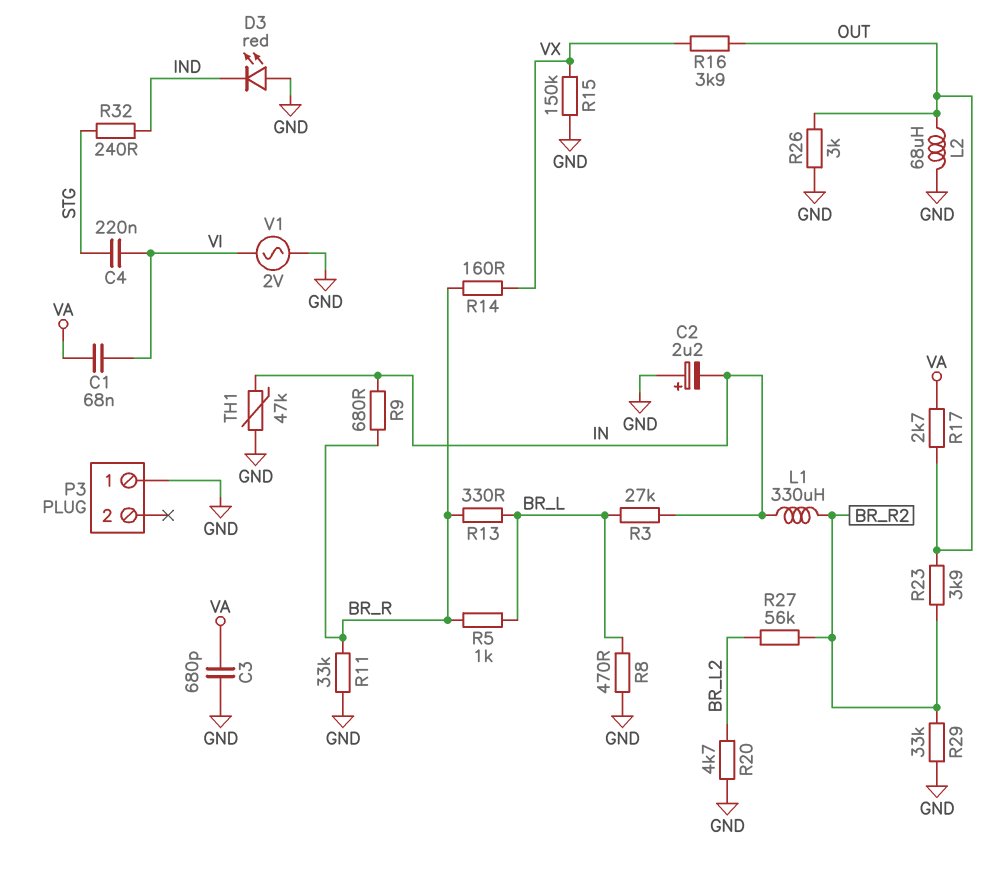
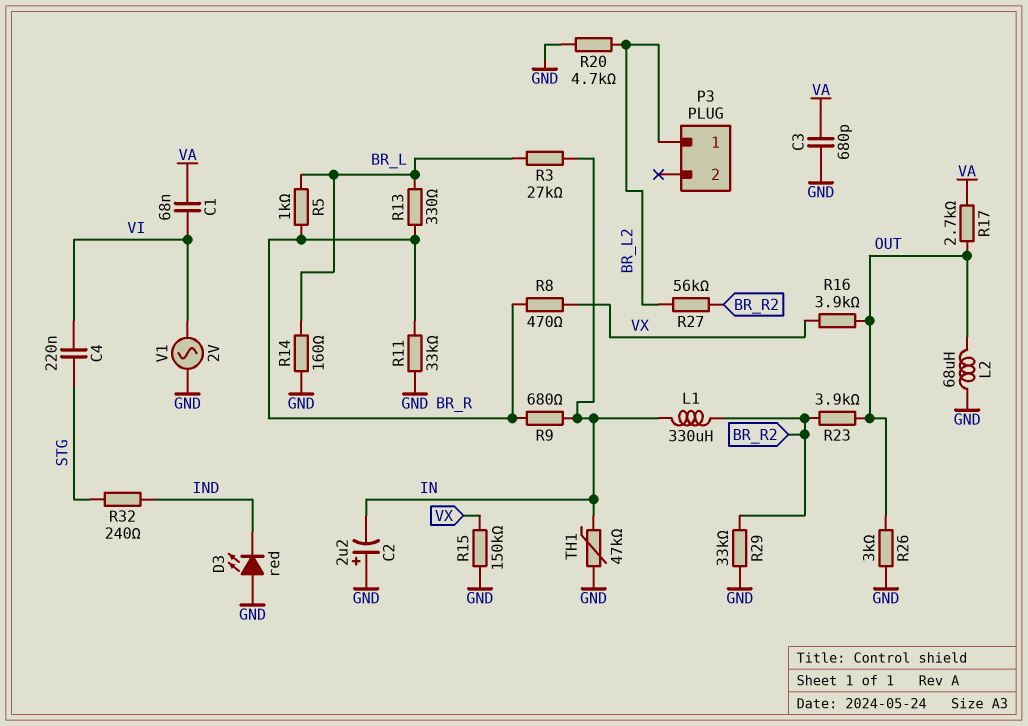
P3 pin 1: GND -> BR_L2
R8: 470 (BR_L, GND) -> 470 (BR_R, VX)
R14: 160 (BR_R, VX) -> 160 (BR_L, GND)

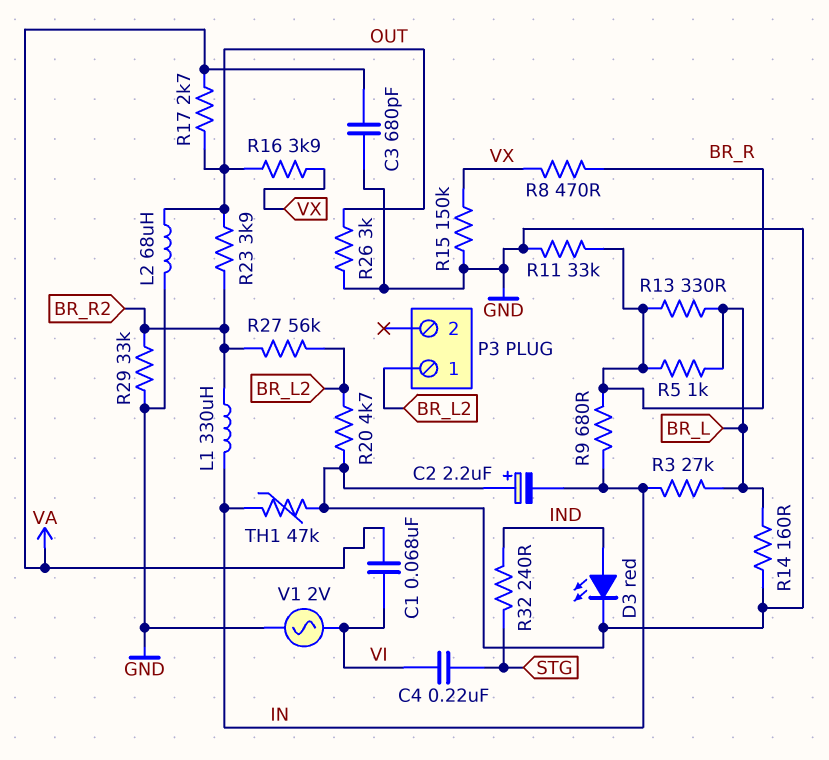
D3: LED red (A GND, K IND) -> LED red (A IND, K GND)

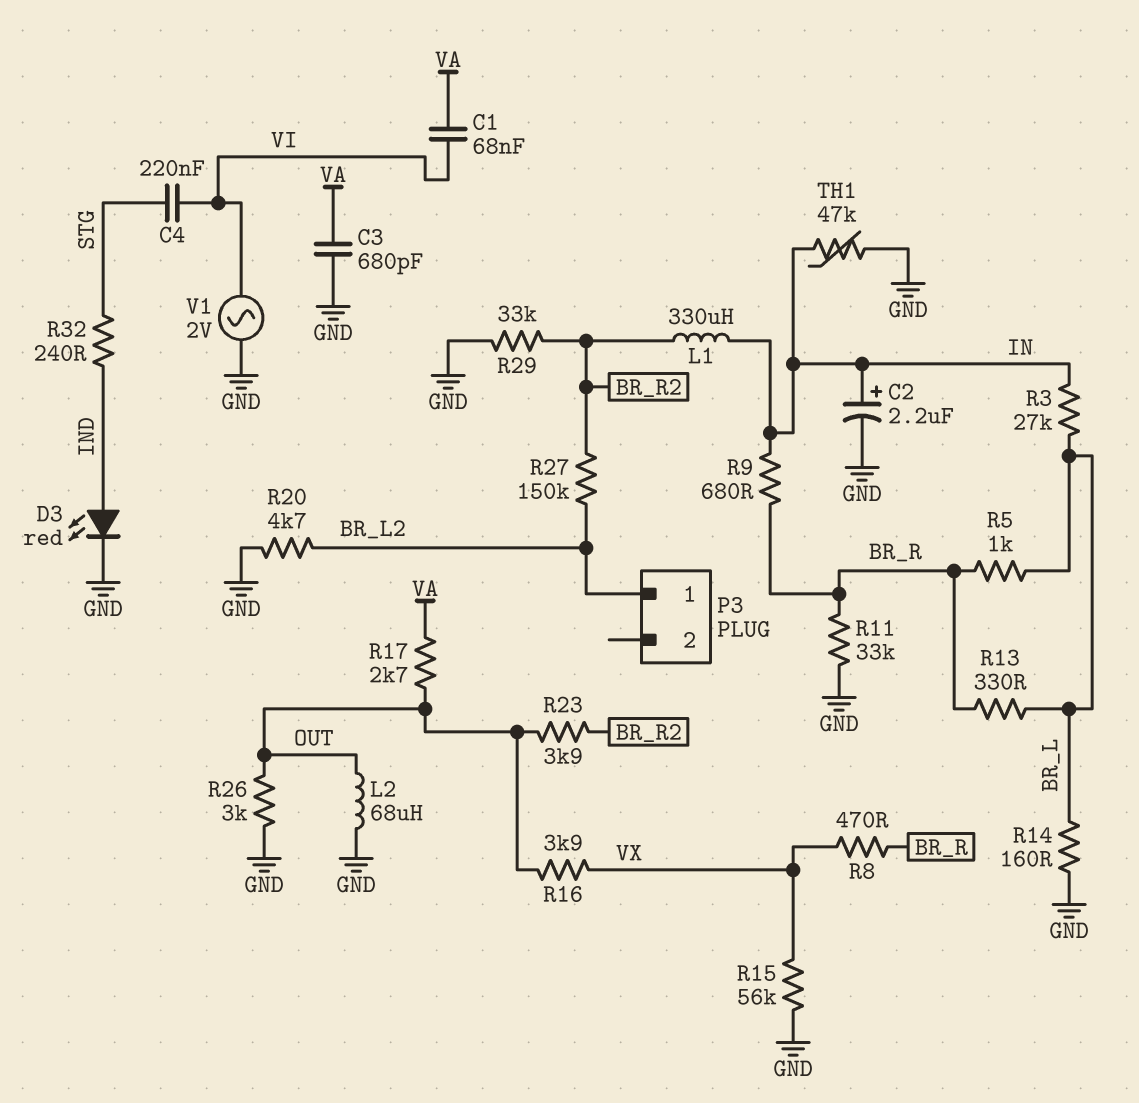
C2: 2.2uF (plus GND, minus IN) -> 2.2uF (plus IN, minus GND)
R15: 150k (GND, VX) -> 56k (GND, VX)
R27: 56k (BR_L2, BR_R2) -> 150k (BR_L2, BR_R2)

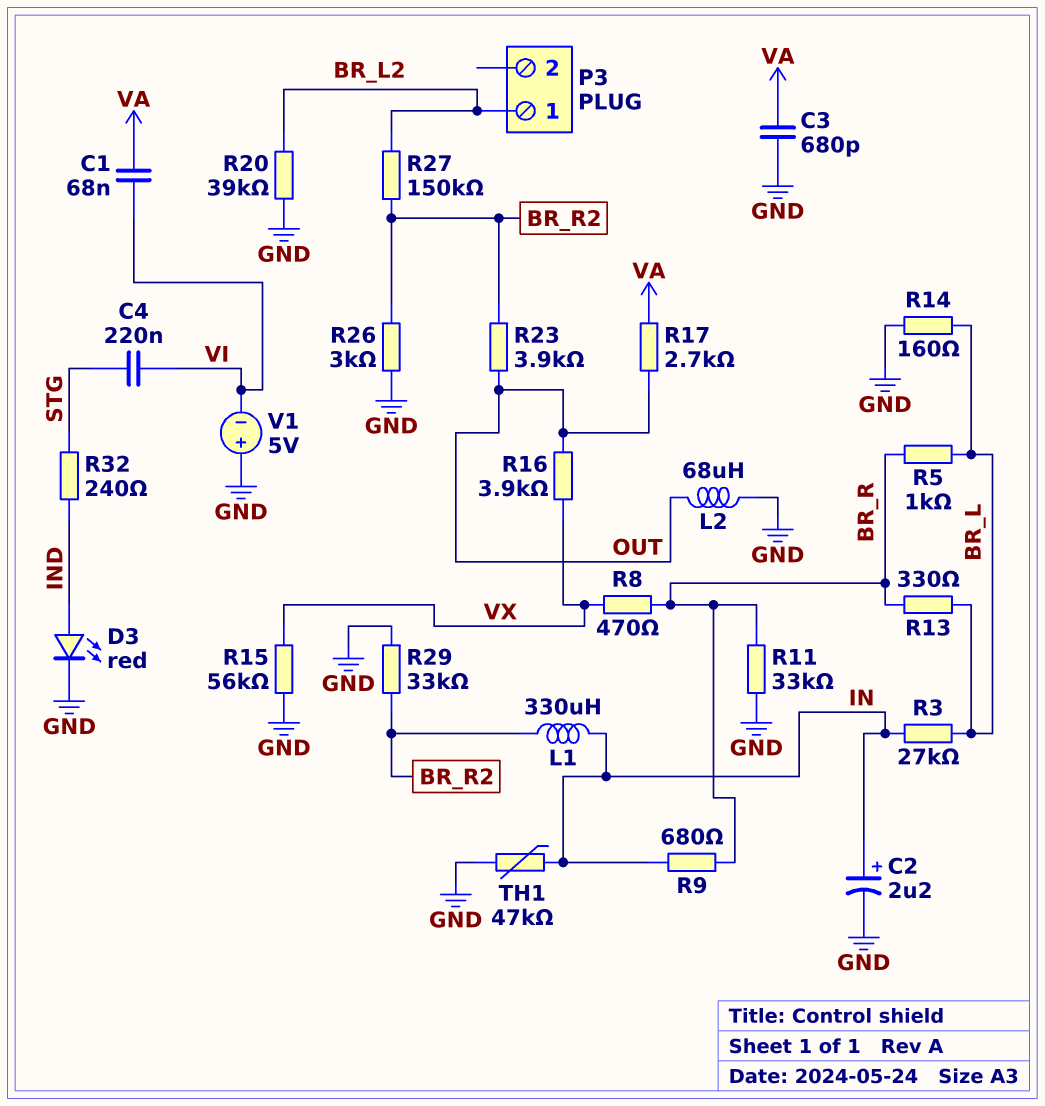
R20: 4.7k (BR_L2, GND) -> 39k (BR_L2, GND)
R26: 3k (GND, OUT) -> 3k (BR_R2, GND)
V1: AC 2V (GND, VI) -> 5V (plus GND, minus VI)

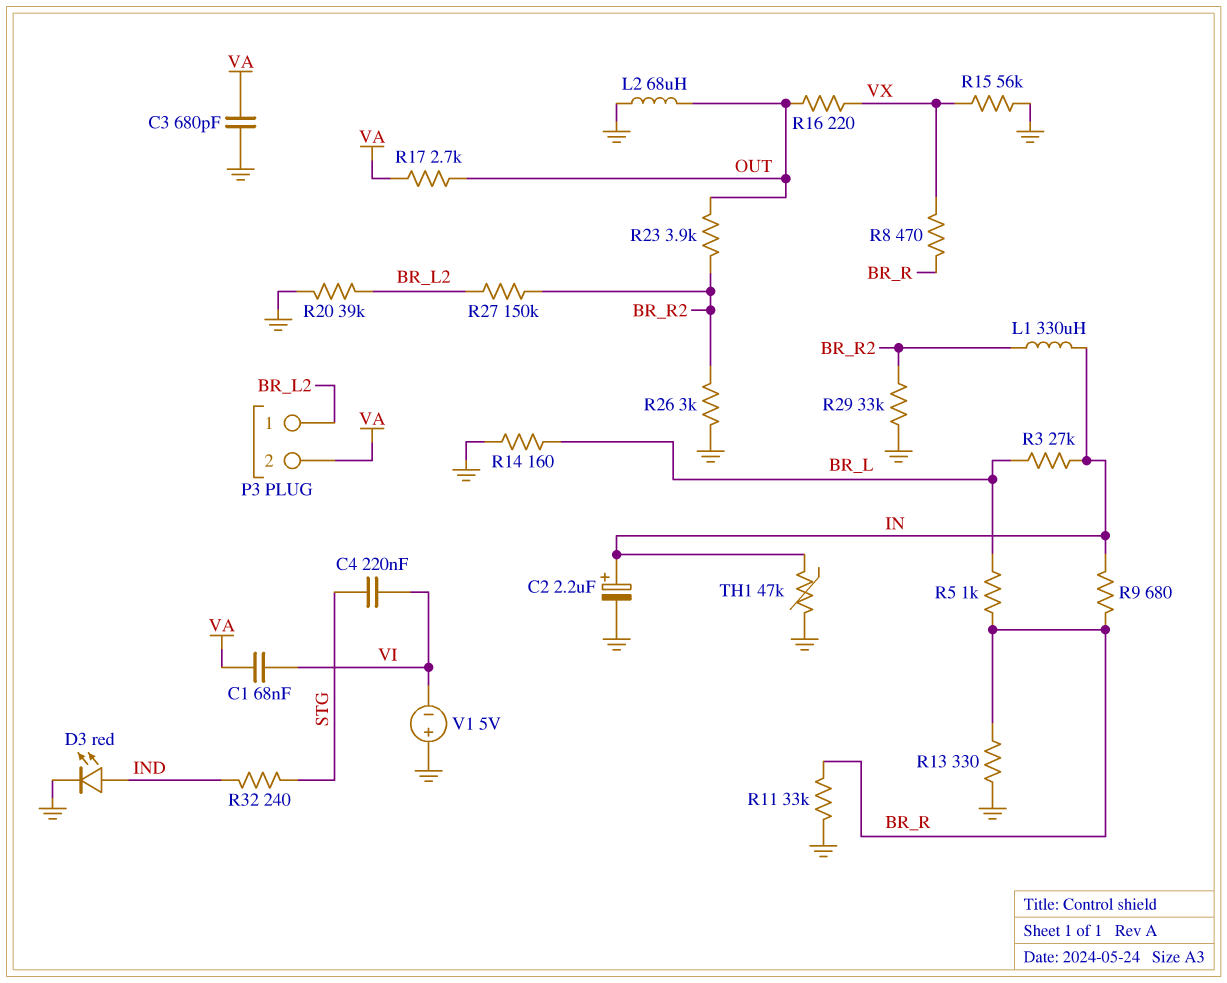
P3 pin 2: none -> VA
R13: 330 (BR_L, BR_R) -> 330 (BR_R, GND)
R16: 3.9k (OUT, VX) -> 220 (OUT, VX)

